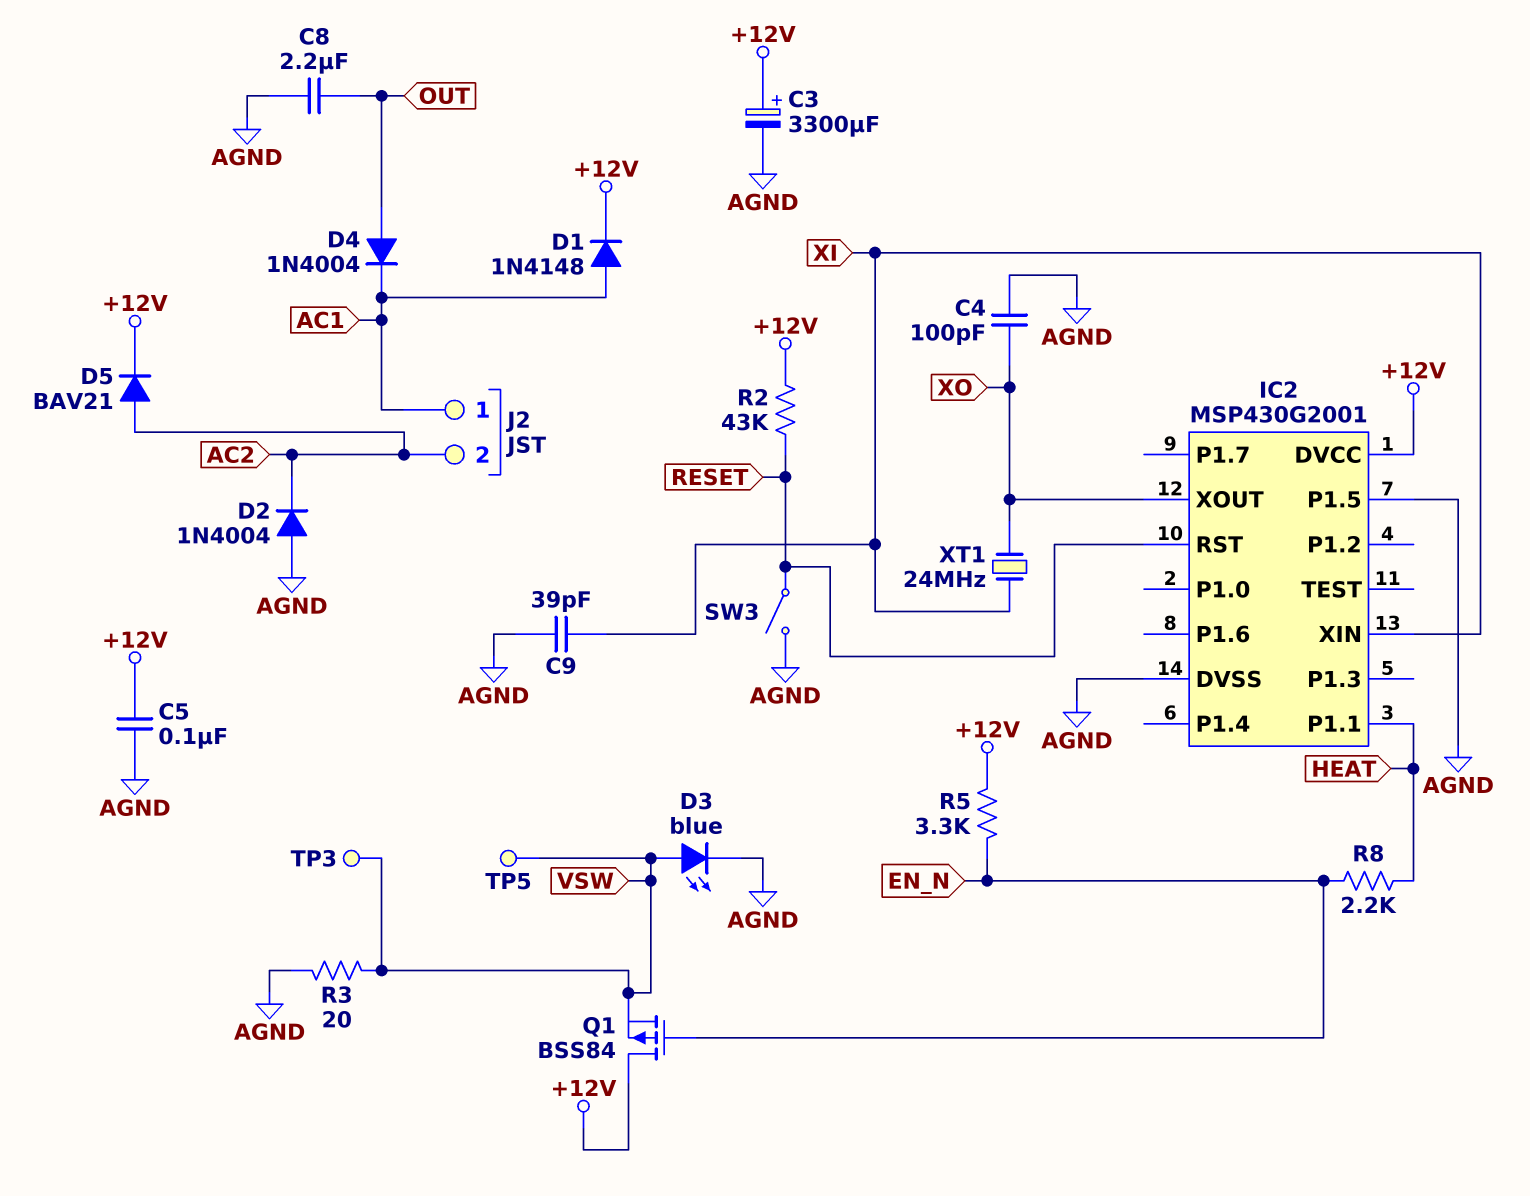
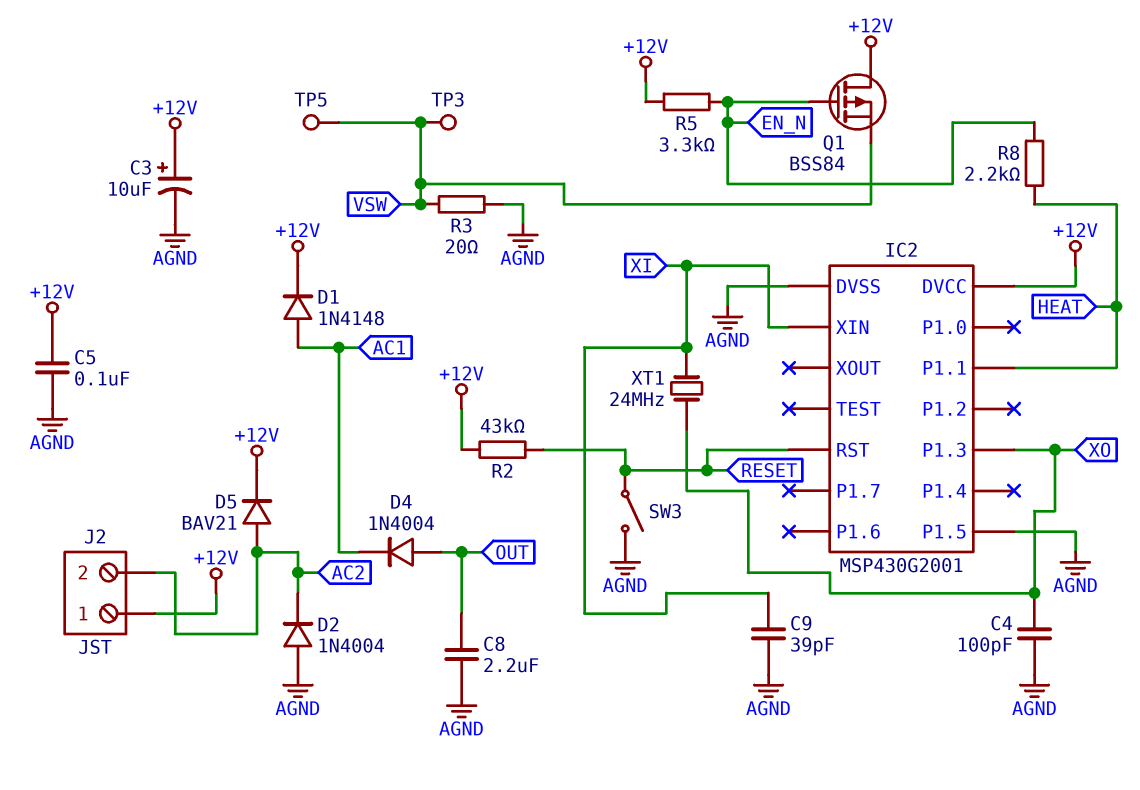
C3: 3300uF (plus +12V, minus AGND) -> 10uF (plus +12V, minus AGND)
D3: LED blue (A VSW, K AGND) -> none
IC2 pin P1.3: none -> XO
IC2 pin XOUT: XO -> none
J2 pin 1: AC1 -> +12V

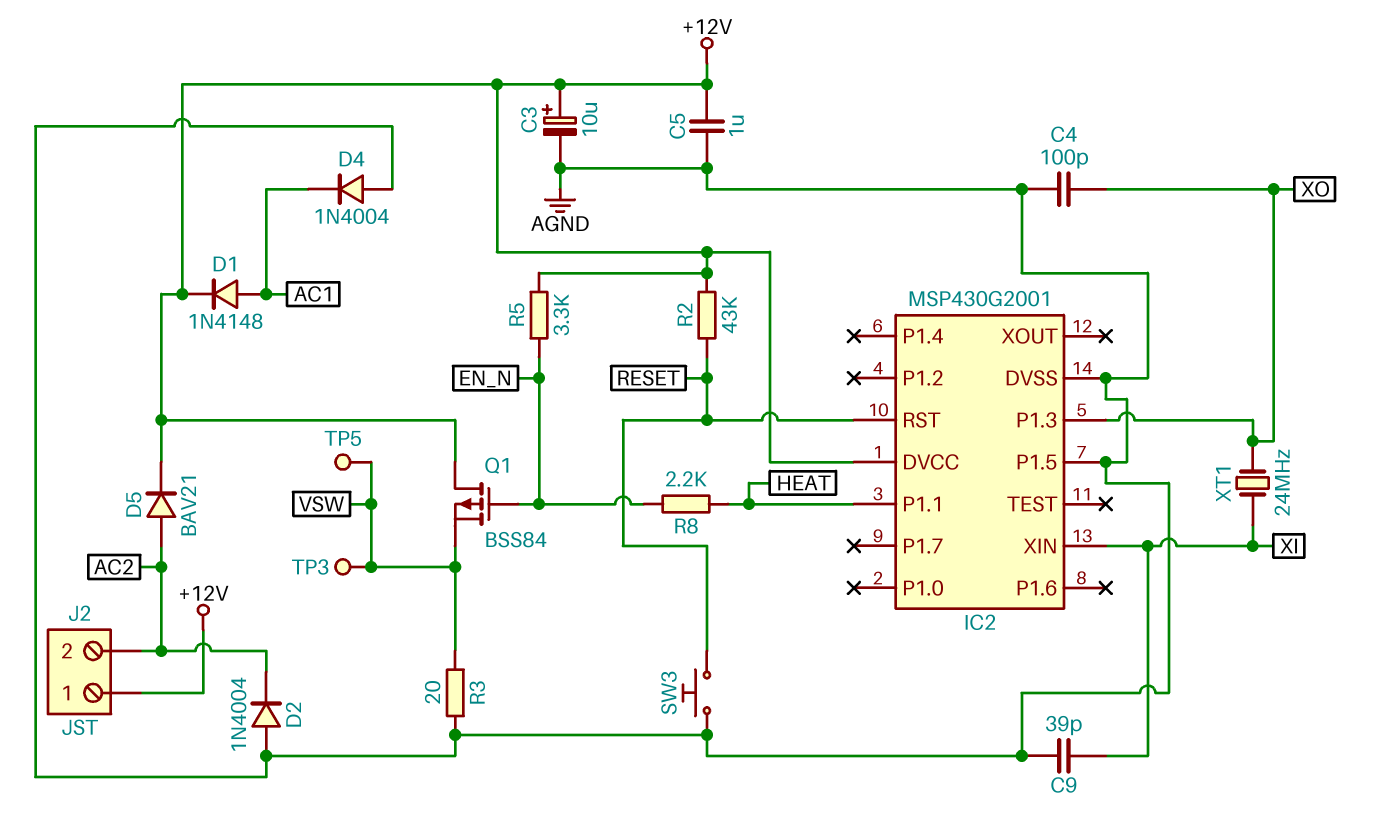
C5: 100nF (+12V, AGND) -> 1uF (+12V, AGND)
C8: 2.2uF (AGND, OUT) -> none
D4: diode 1N4004 (A OUT, K AC1) -> diode 1N4004 (A AGND, K AC1)
SW3: switch (AGND, RESET) -> button (AGND, RESET)

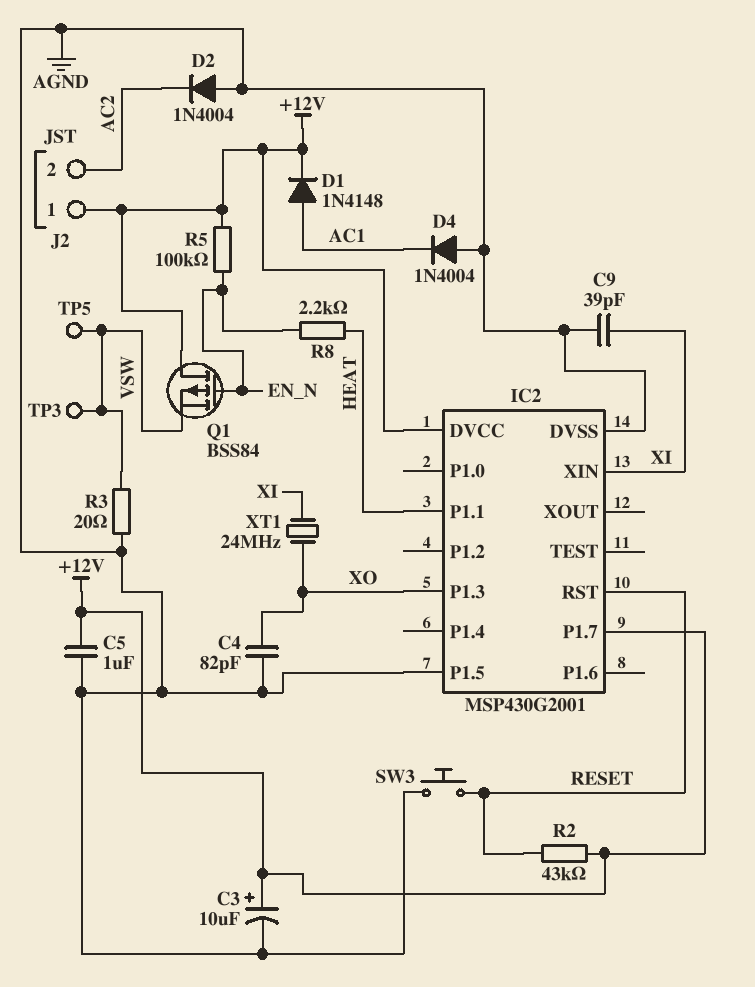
C4: 100pF (AGND, XO) -> 82pF (AGND, XO)
D5: diode BAV21 (A AC2, K +12V) -> none
IC2 pin P1.7: none -> +12V
R5: 3.3k (+12V, EN_N) -> 100k (+12V, EN_N)

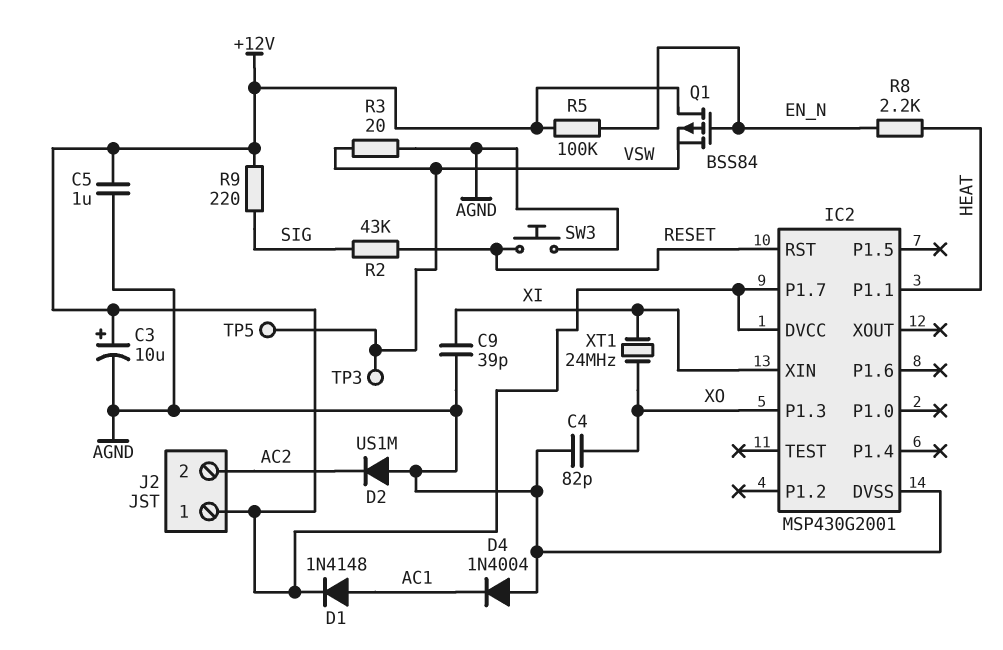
D2: diode 1N4004 (A AGND, K AC2) -> diode US1M (A AGND, K AC2)
IC2 pin P1.5: AGND -> none
R2: 43k (+12V, RESET) -> 43k (RESET, SIG)
R9: none -> 220 (+12V, SIG)

